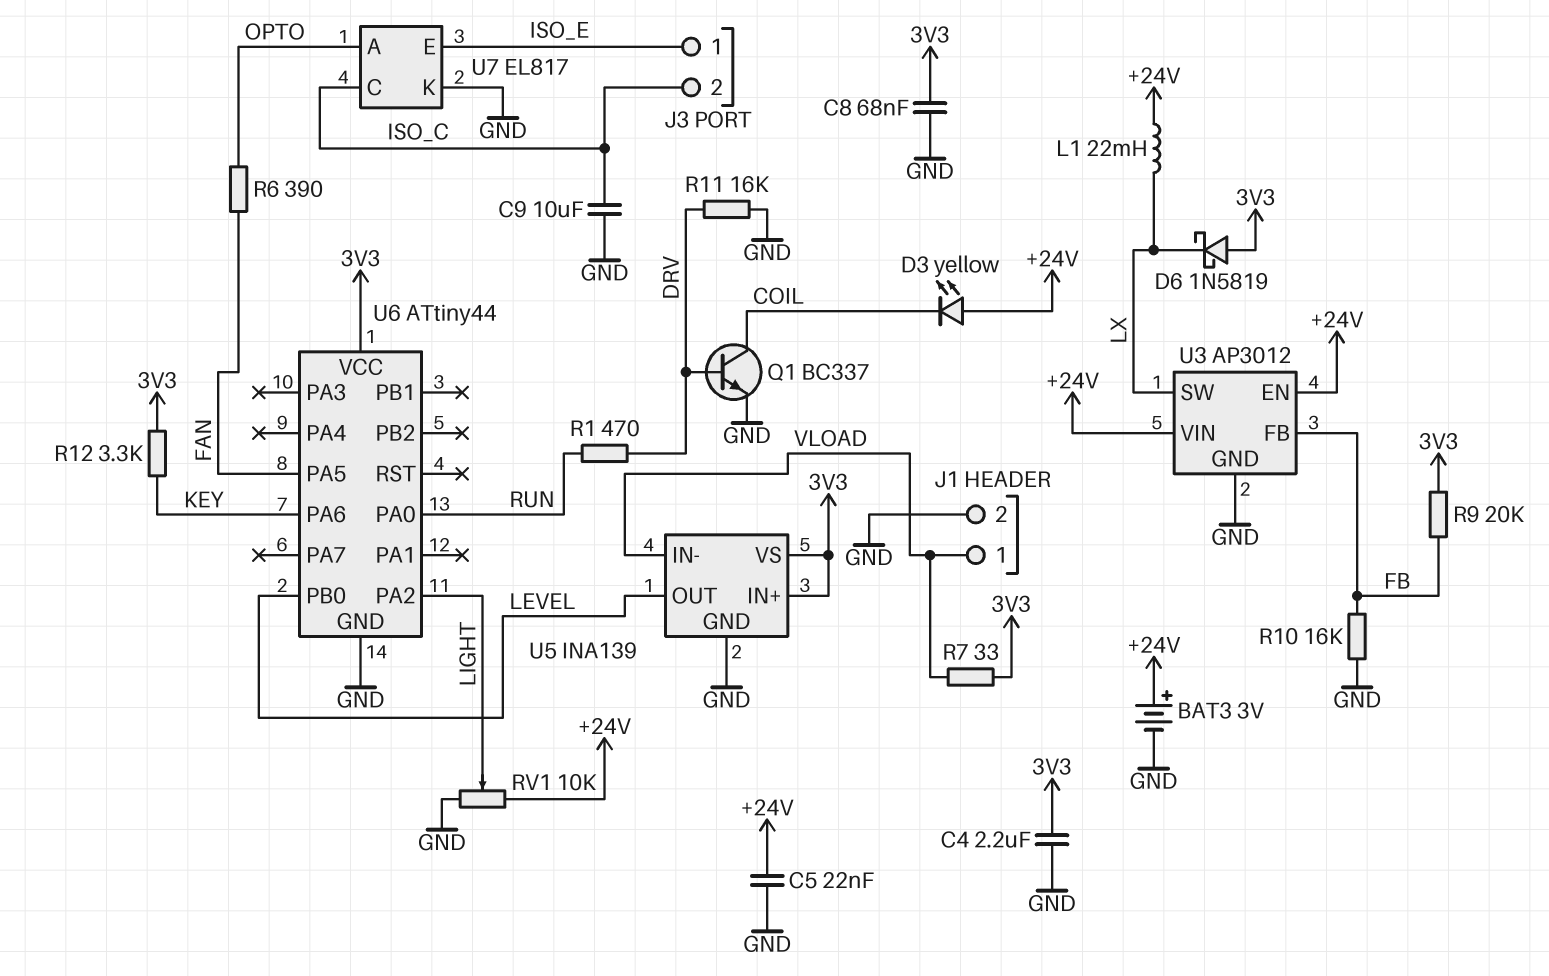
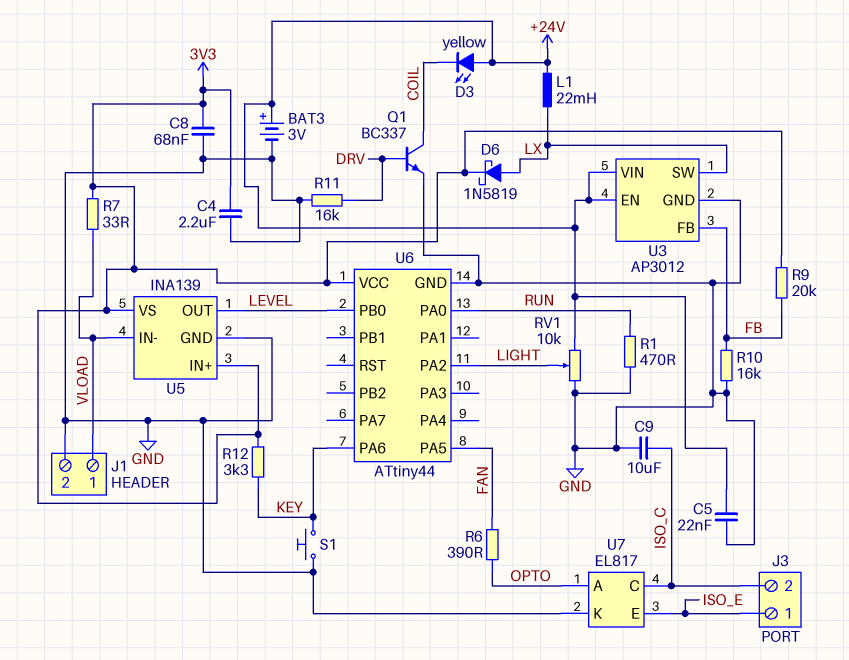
D6: schottky 1N5819 (A 3V3, K LX) -> schottky 1N5819 (A LX, K 3V3)
R1: 470 (DRV, RUN) -> 470 (GND, RUN)
S1: none -> button (GND, KEY)

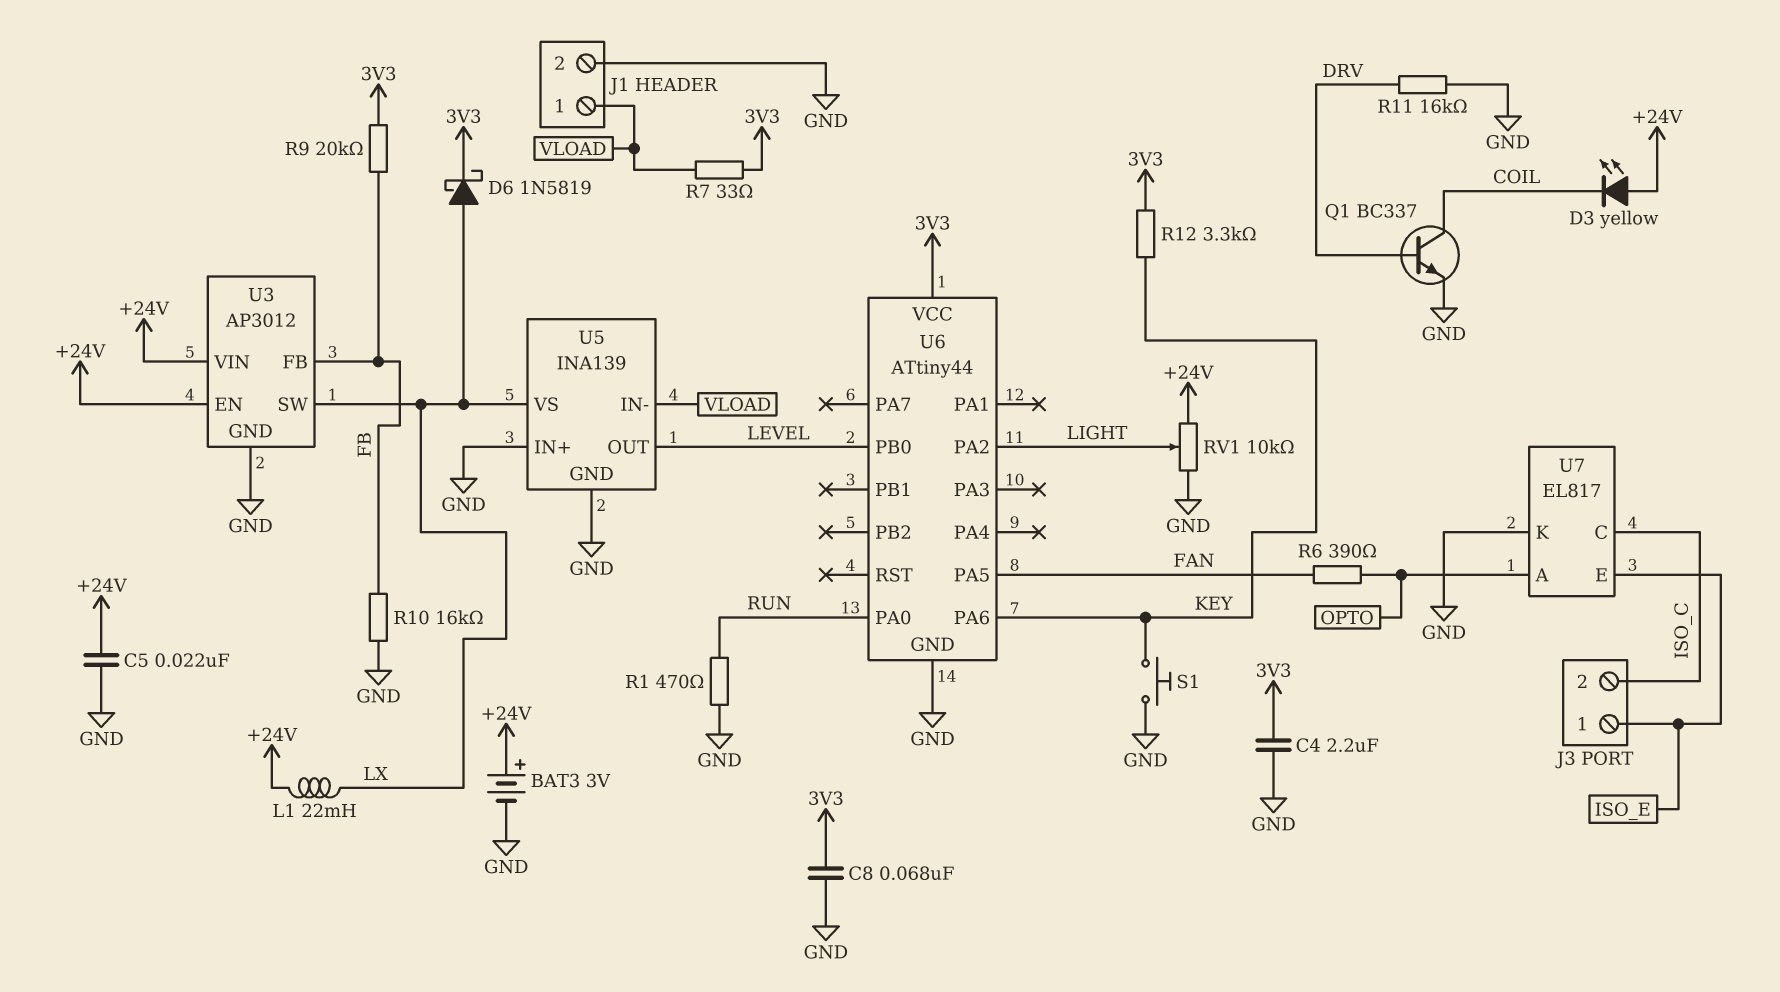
C9: 10uF (GND, ISO_C) -> none
U5 pin IN+: 3V3 -> GND
U5 pin VS: 3V3 -> LX

